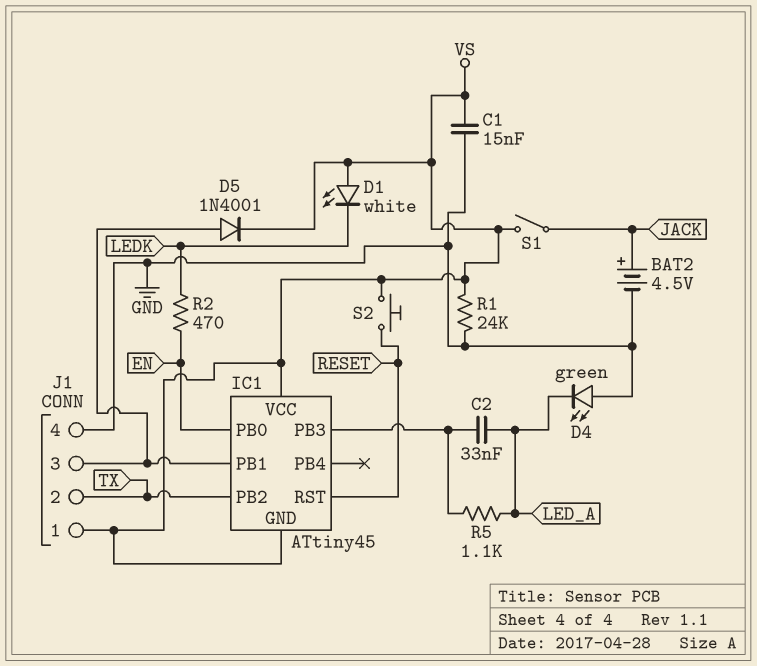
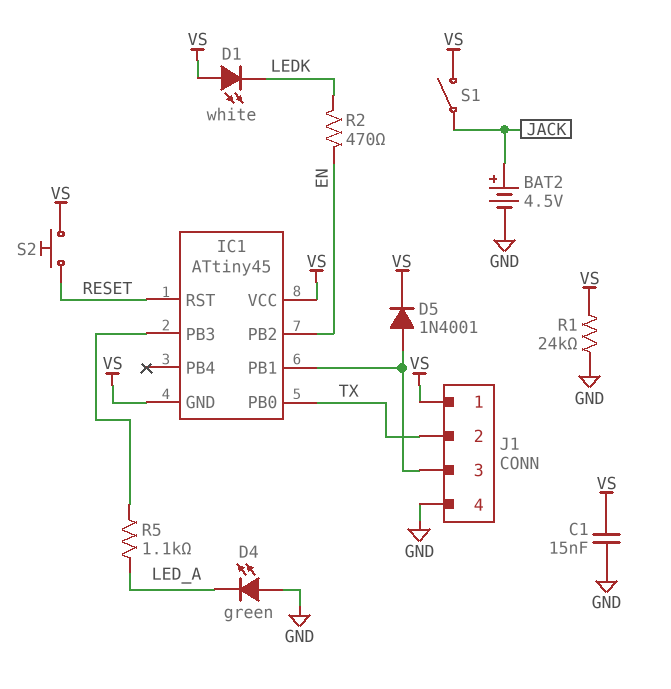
C2: 33nF (IC1/PB3, LED_A) -> none
IC1 pin PB0: EN -> TX
IC1 pin PB2: TX -> EN

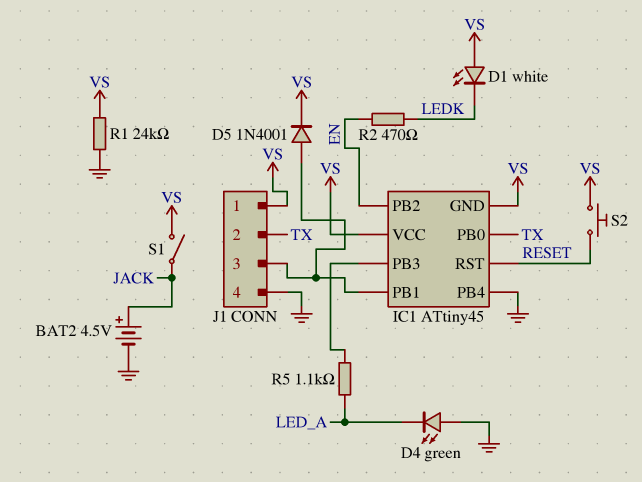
C1: 15nF (GND, VS) -> none
IC1 pin PB4: none -> GND

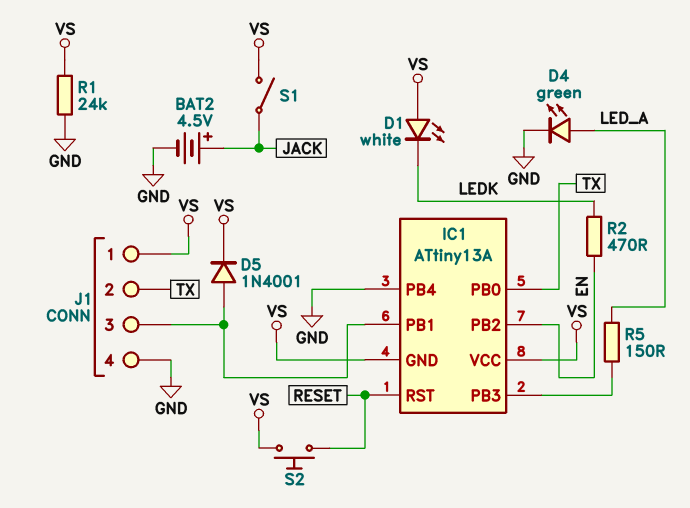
D4: LED green (A GND, K LED_A) -> LED green (A LED_A, K GND)
IC1: ATtiny45 -> ATtiny13A
R5: 1.1k (IC1/PB3, LED_A) -> 150 (IC1/PB3, LED_A)

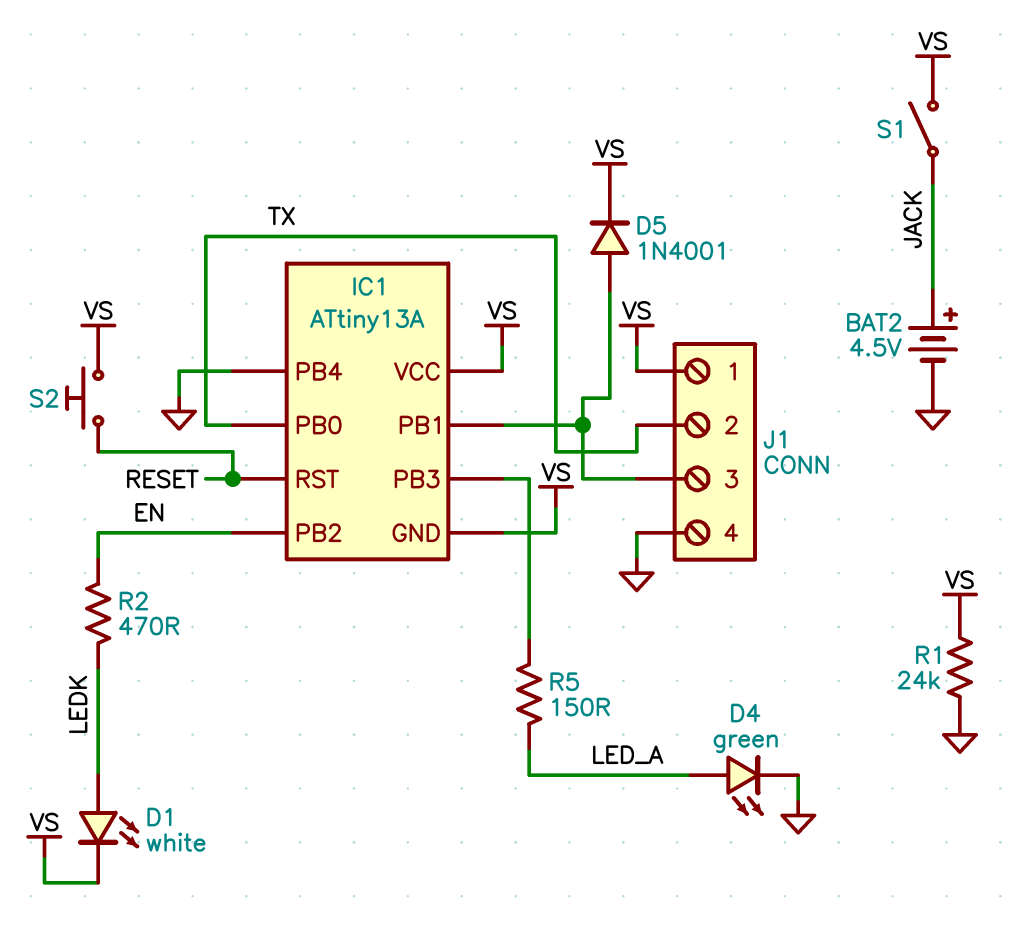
D1: LED white (A VS, K LEDK) -> LED white (A LEDK, K VS)

